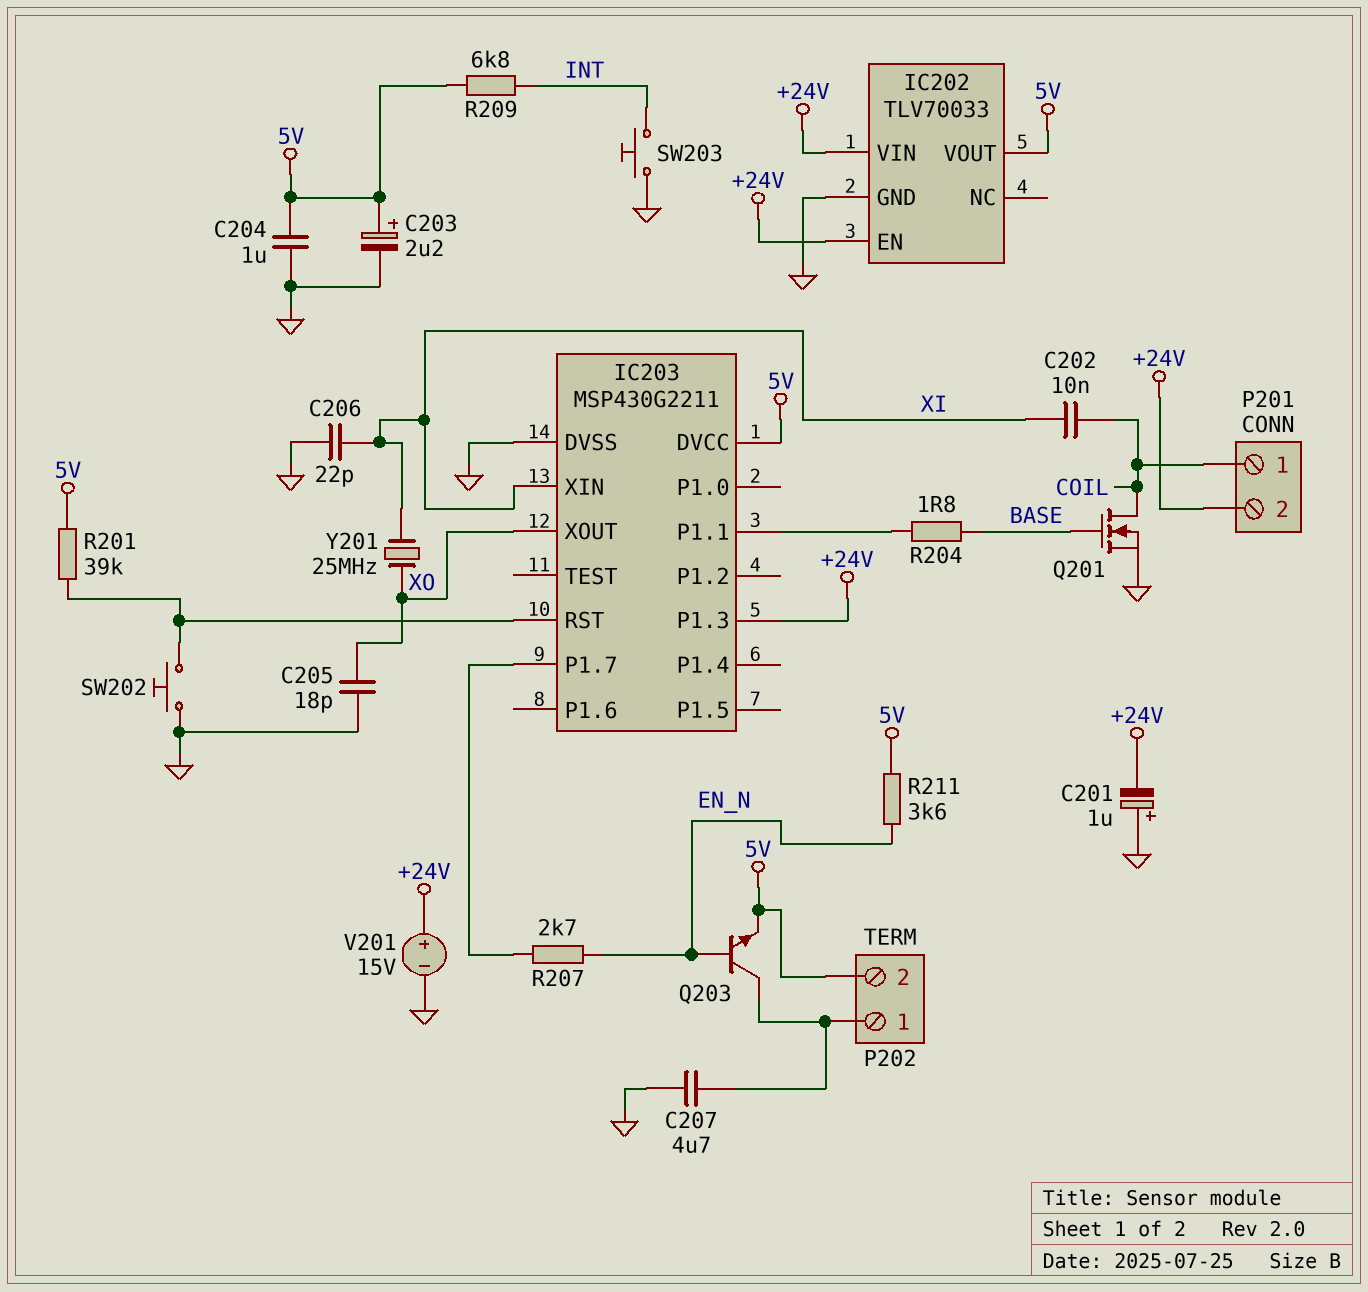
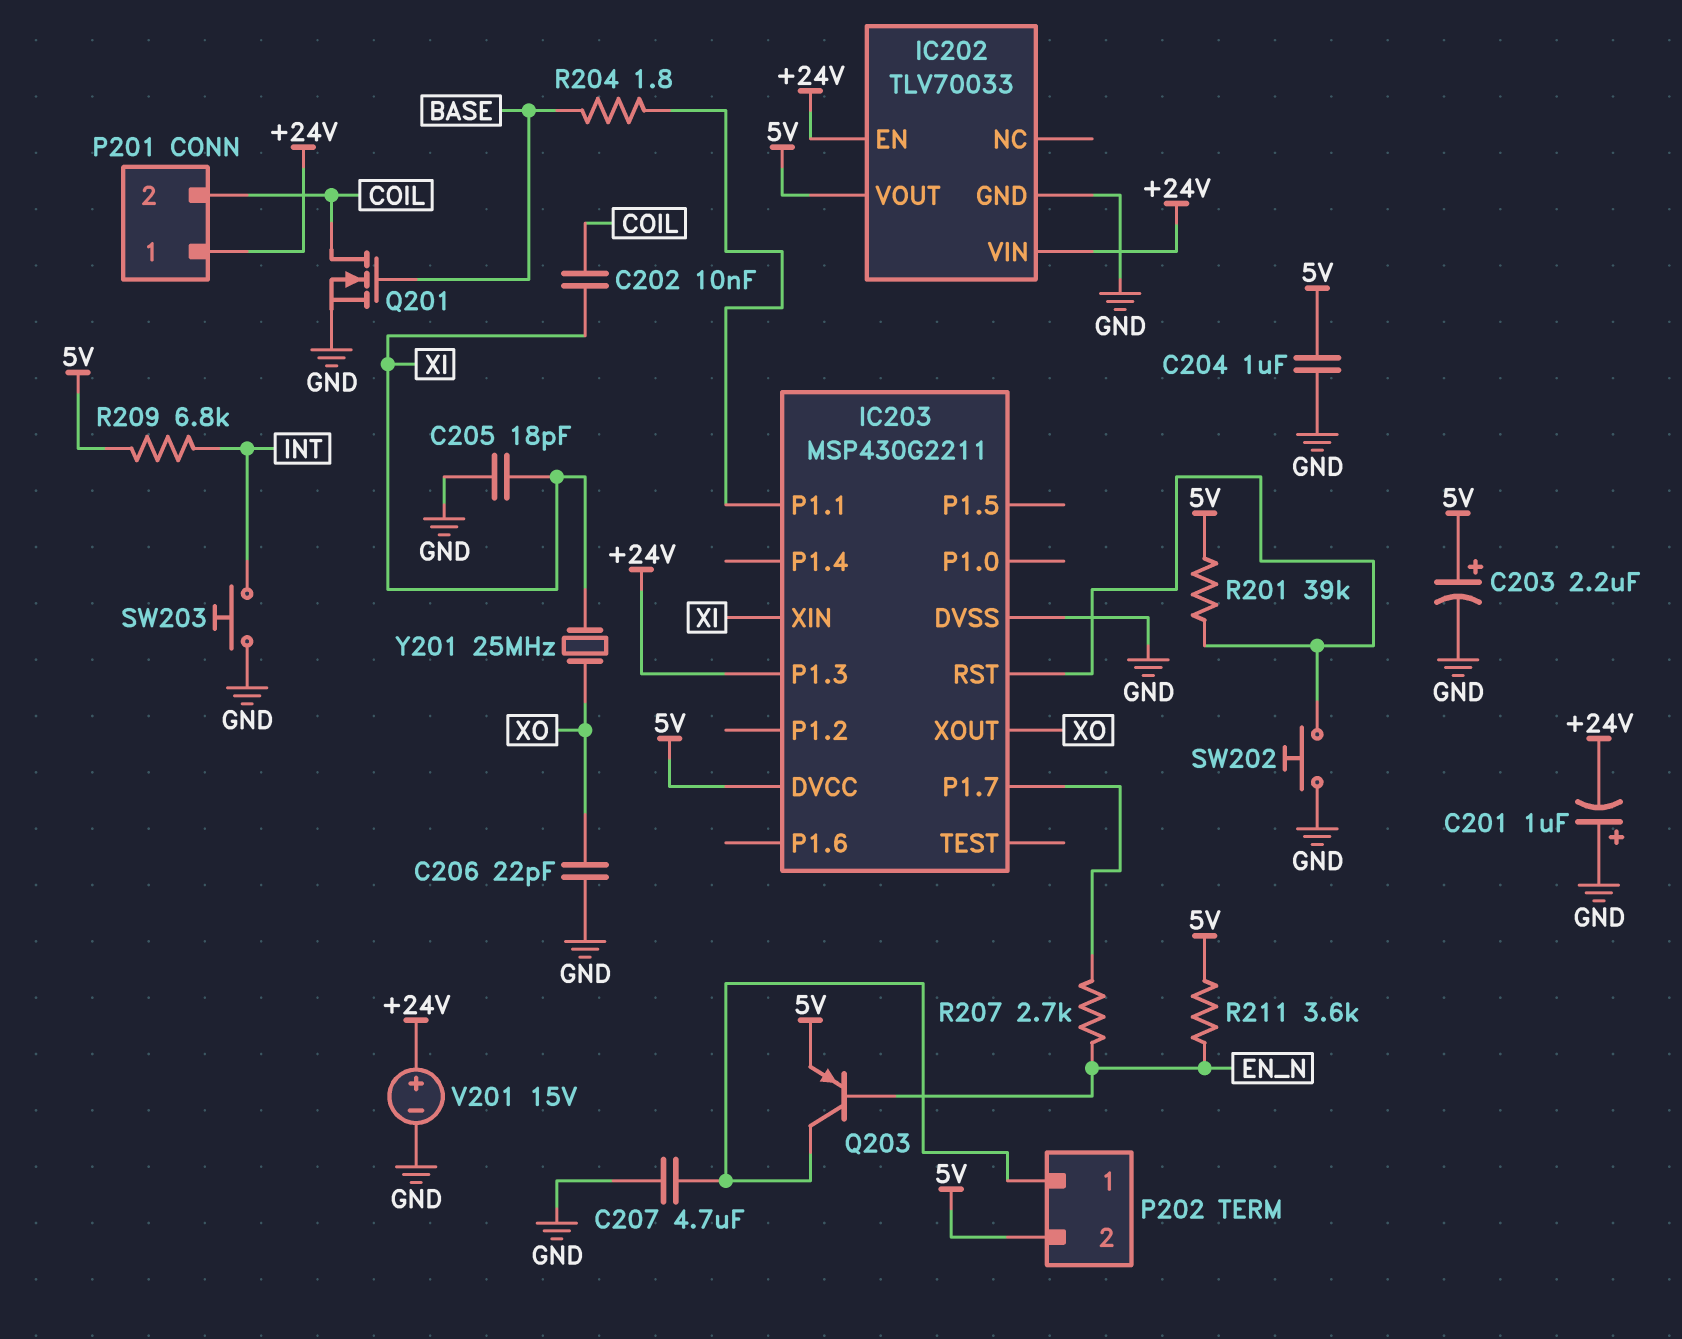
C205: 18pF (GND, XO) -> 18pF (GND, XI)
C206: 22pF (GND, XI) -> 22pF (GND, XO)
P201 pin 1: COIL -> +24V
P201 pin 2: +24V -> COIL
Q203: NPN (B EN_N, C P202/1, E 5V) -> PNP (B EN_N, C P202/1, E 5V)

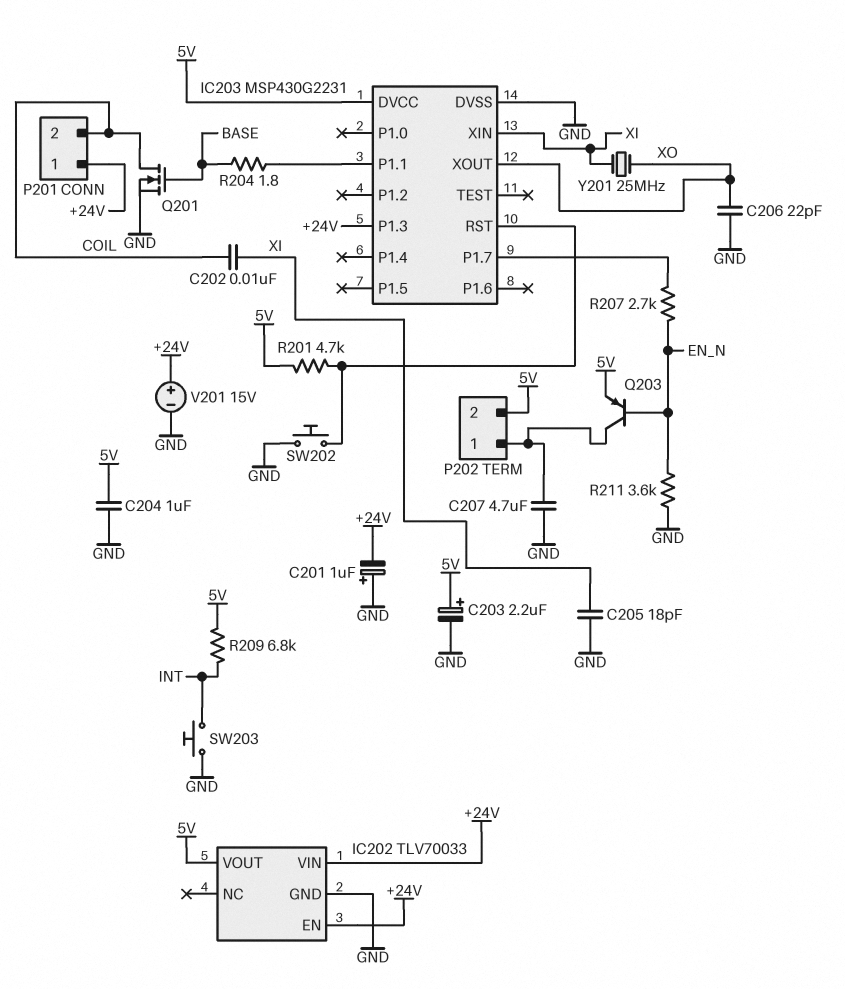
IC203: MSP430G2211 -> MSP430G2231
R201: 39k (5V, IC203/RST) -> 4.7k (5V, IC203/RST)
R211: 3.6k (5V, EN_N) -> 3.6k (EN_N, GND)

